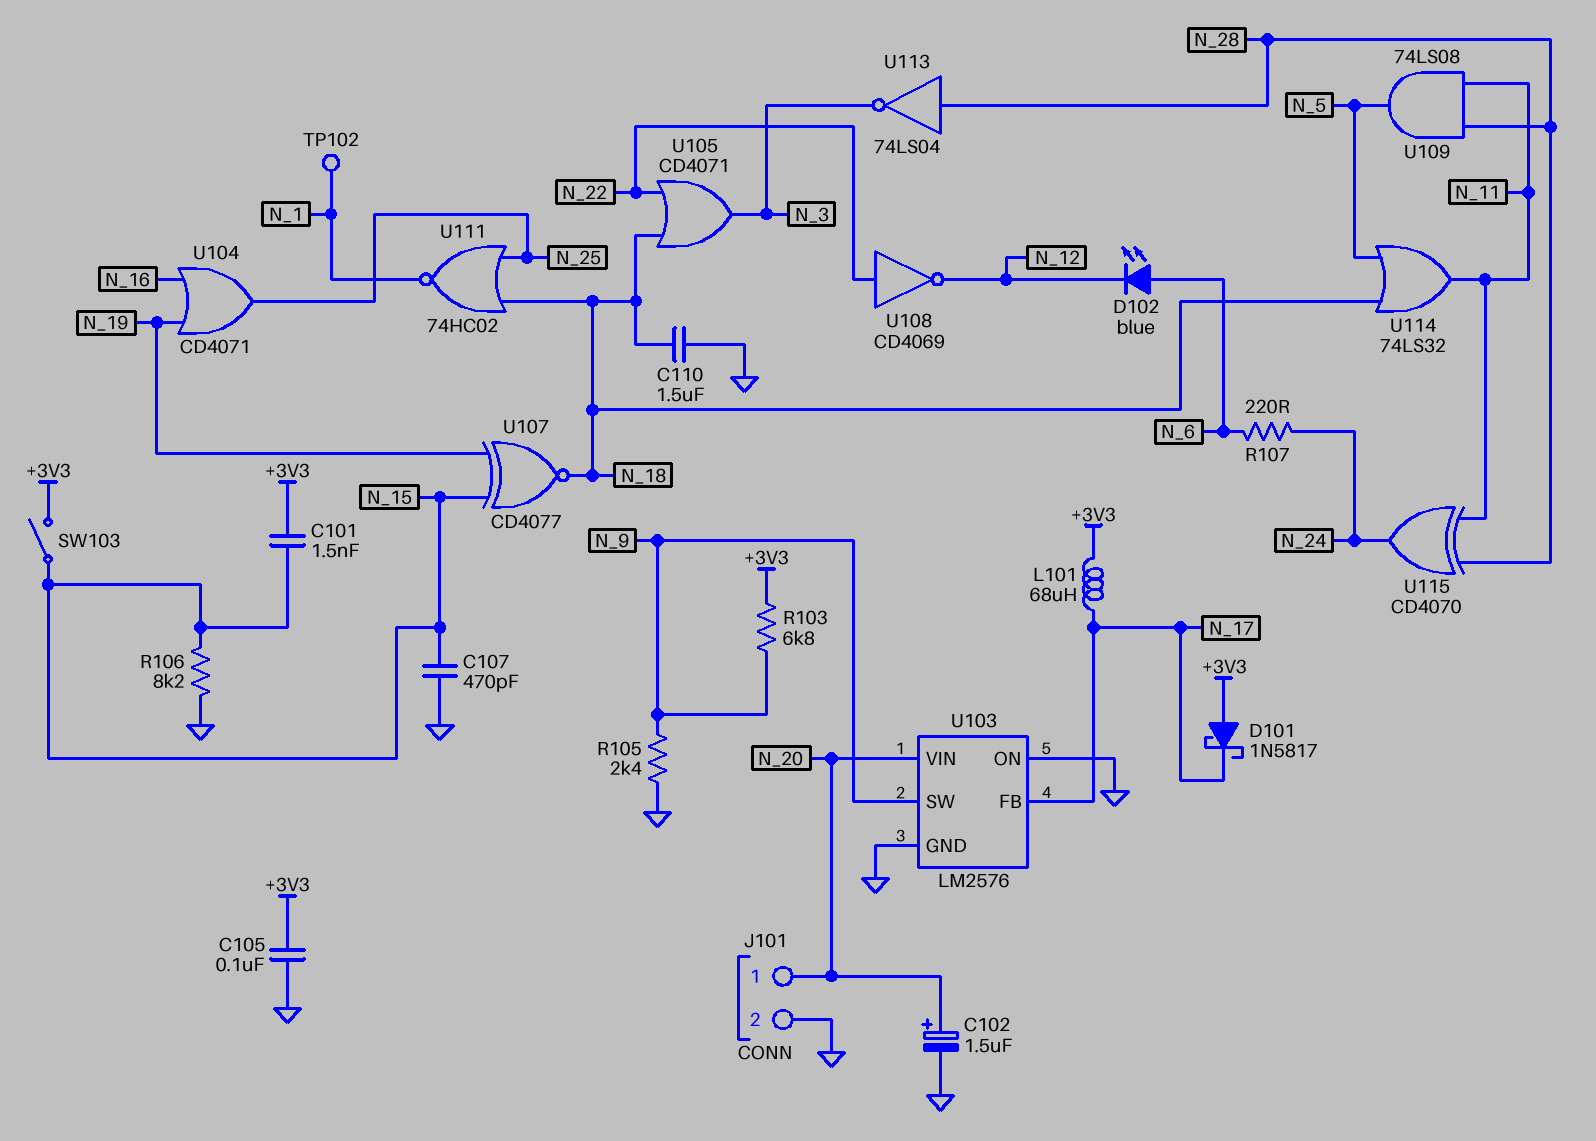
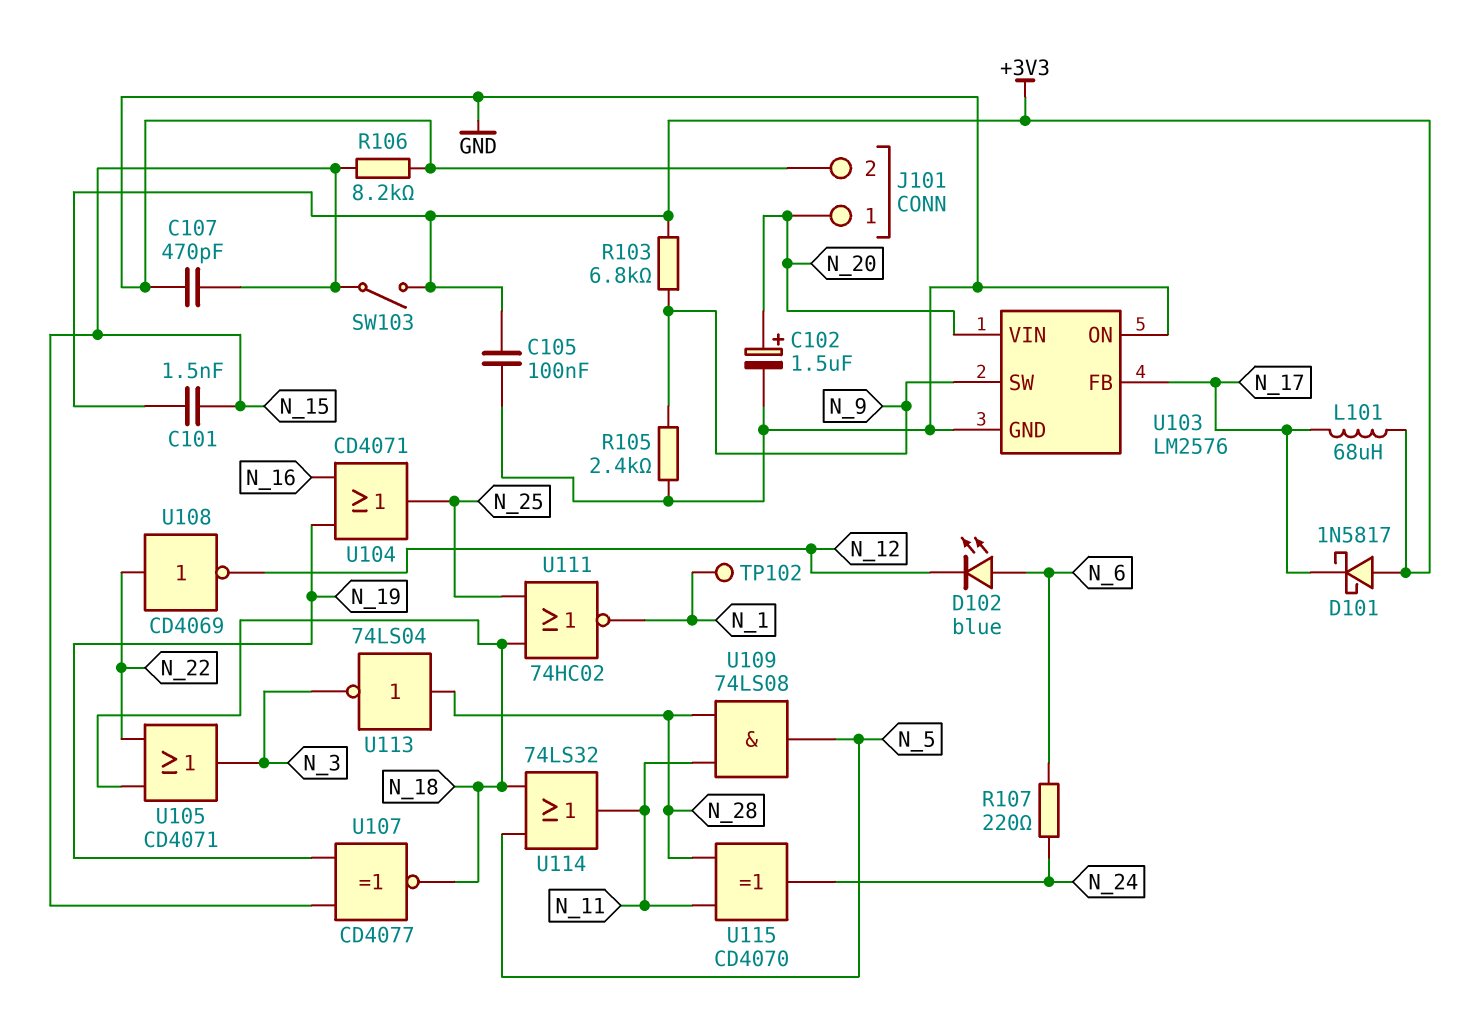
C110: 1.5uF (GND, N_18) -> none

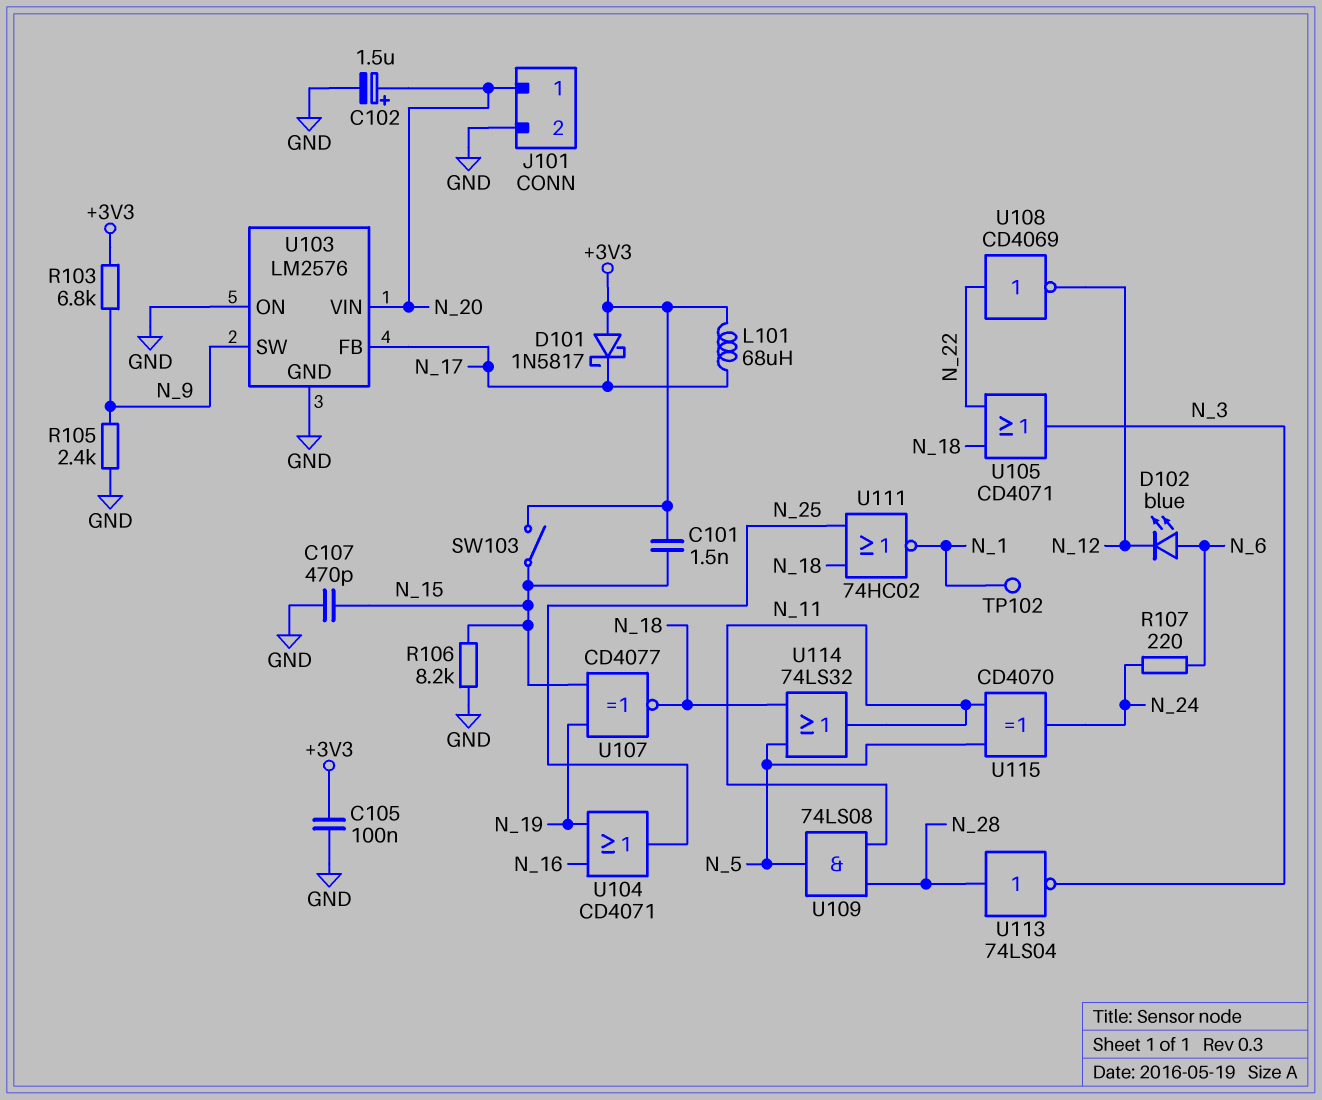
U115: XOR CD4070 (in N_11, in N_28, out N_24) -> XOR CD4070 (in N_5, in N_11, out N_24)

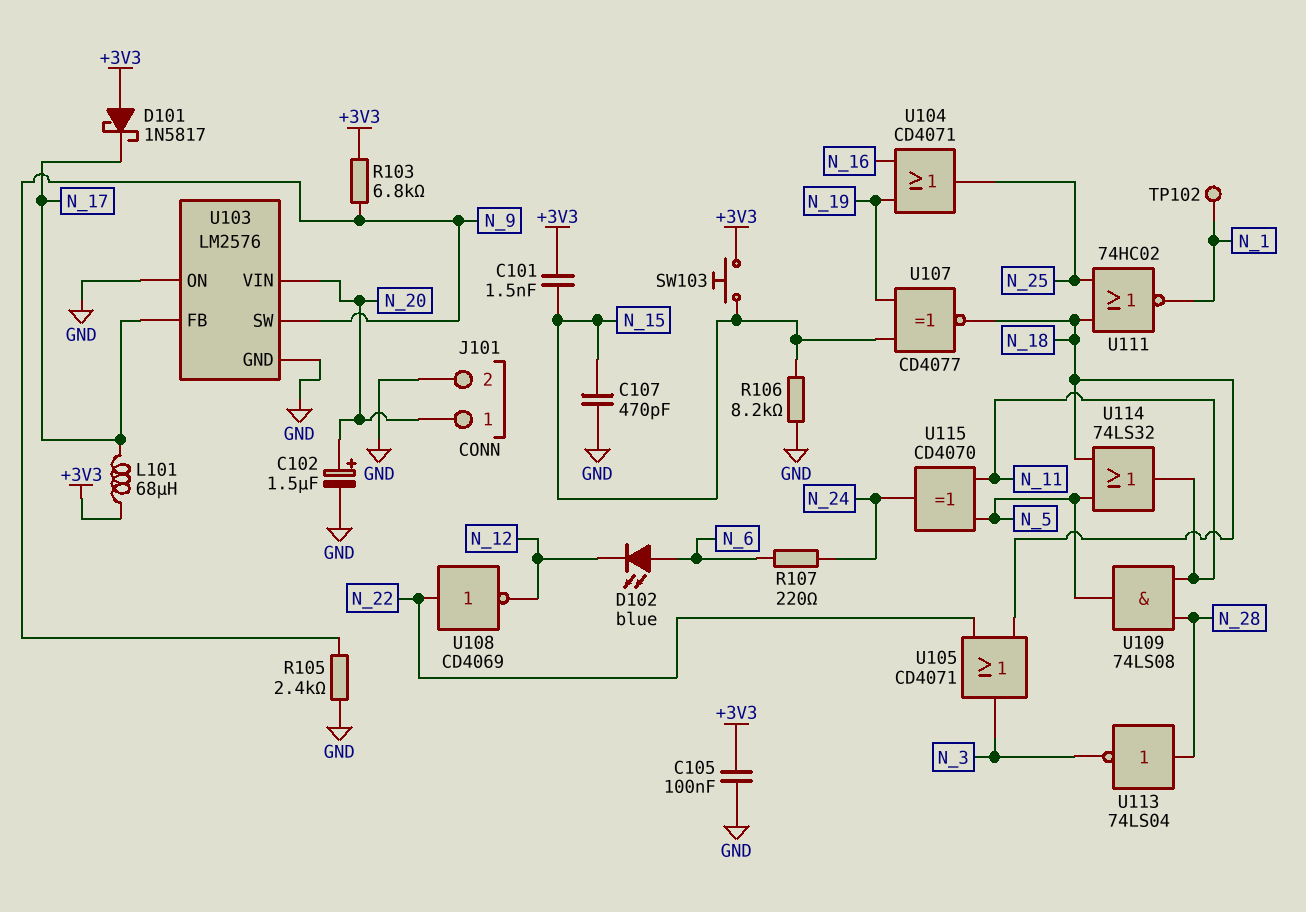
SW103: switch (+3V3, N_15) -> button (+3V3, N_15)

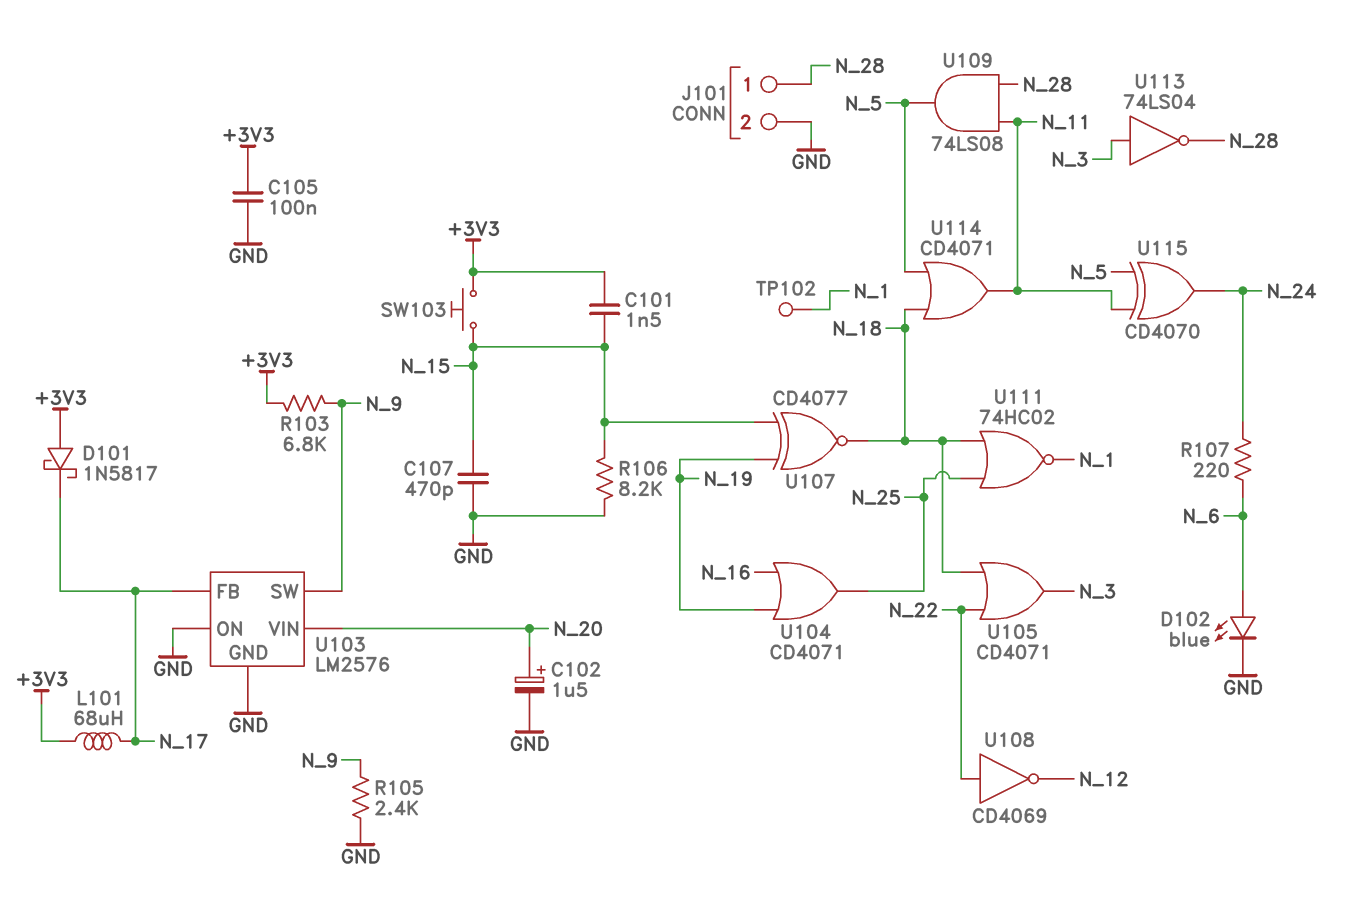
D102: LED blue (A N_6, K N_12) -> LED blue (A N_6, K GND)
J101 pin 1: N_20 -> N_28
U113: NOT 74LS04 (in N_28, out N_3) -> NOT 74LS04 (in N_3, out N_28)
U114: OR 74LS32 (in N_5, in N_18, out N_11) -> OR CD4071 (in N_5, in N_18, out N_11)

